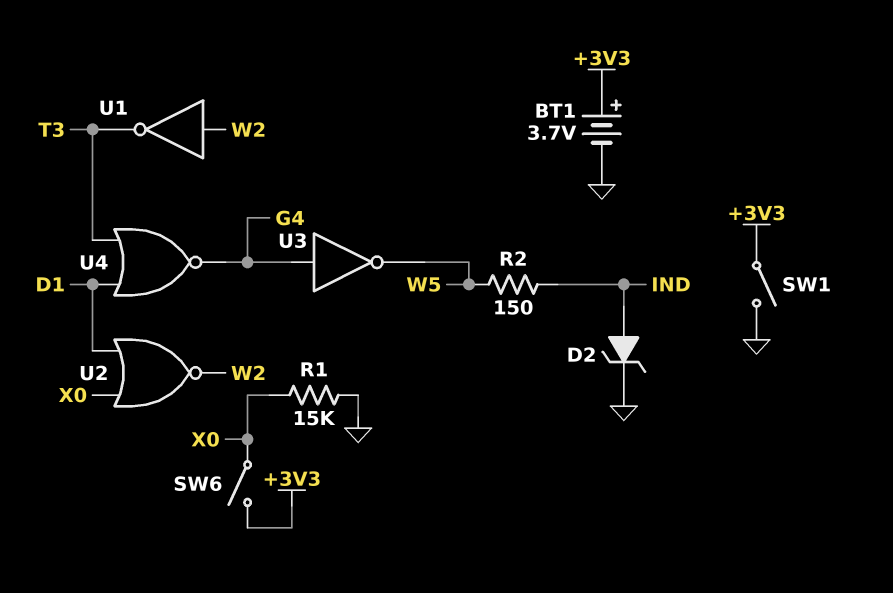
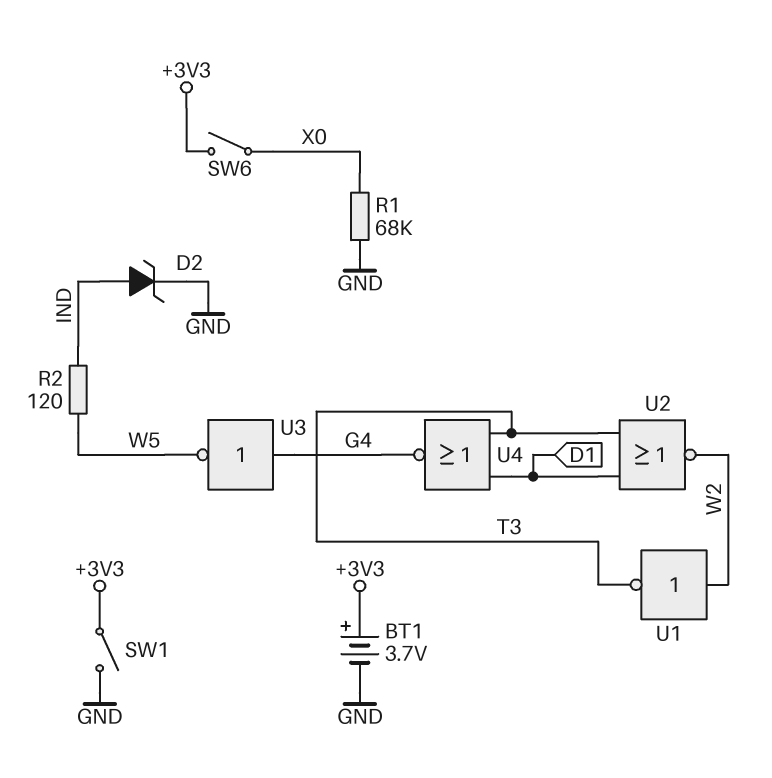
R1: 15k (GND, X0) -> 68k (GND, X0)
R2: 150 (IND, W5) -> 120 (IND, W5)
U2: NOR (in D1, in X0, out W2) -> NOR (in D1, in T3, out W2)

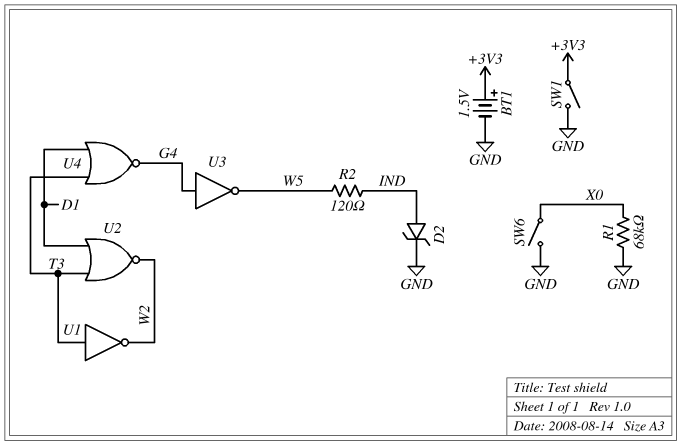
BT1: 3.7V (plus +3V3, minus GND) -> 1.5V (plus +3V3, minus GND)
SW6: switch (+3V3, X0) -> switch (GND, X0)
U1: NOT (in W2, out T3) -> NOT (in T3, out W2)

